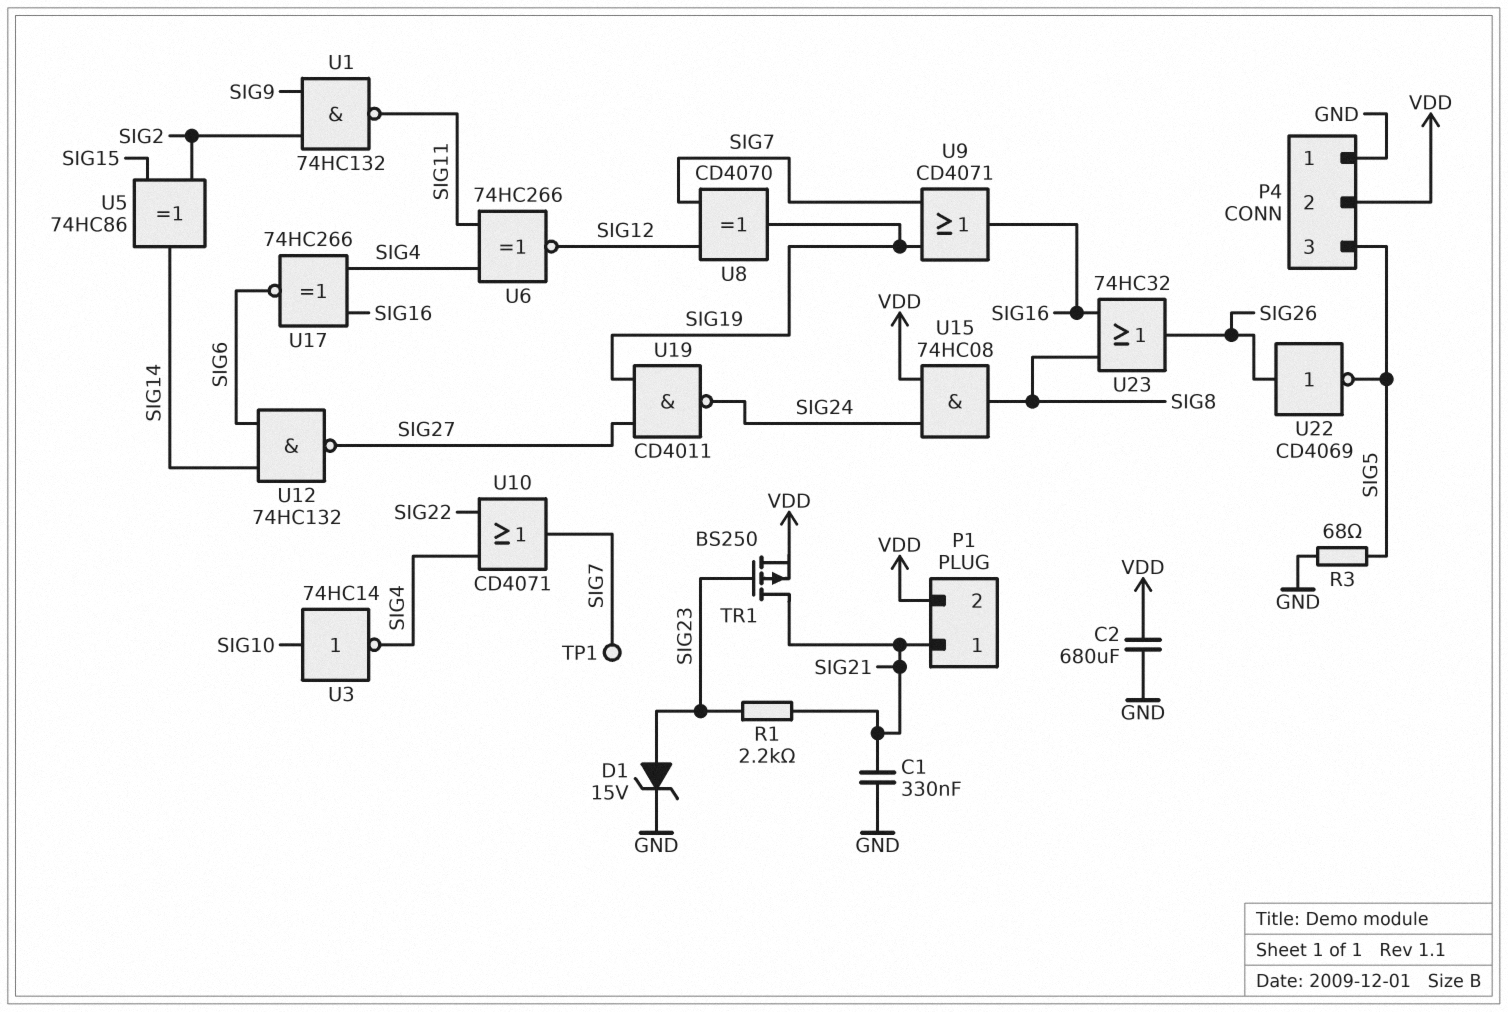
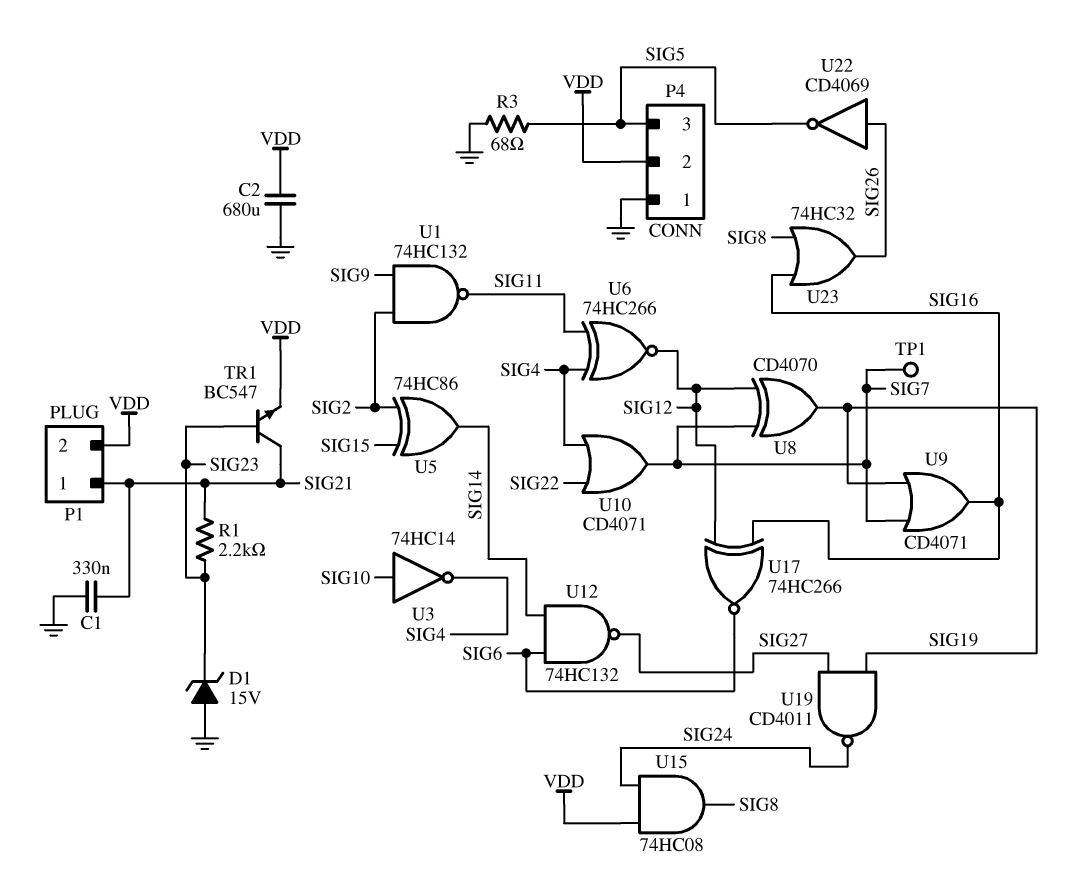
D1: zener 15V (A SIG23, K GND) -> zener 15V (A GND, K SIG23)
TR1: PMOS BS250 (G SIG23, D SIG21, S VDD) -> NPN BC547 (B SIG23, C SIG21, E VDD)
U17: XNOR 74HC266 (in SIG4, in SIG16, out SIG6) -> XNOR 74HC266 (in SIG12, in SIG16, out SIG6)

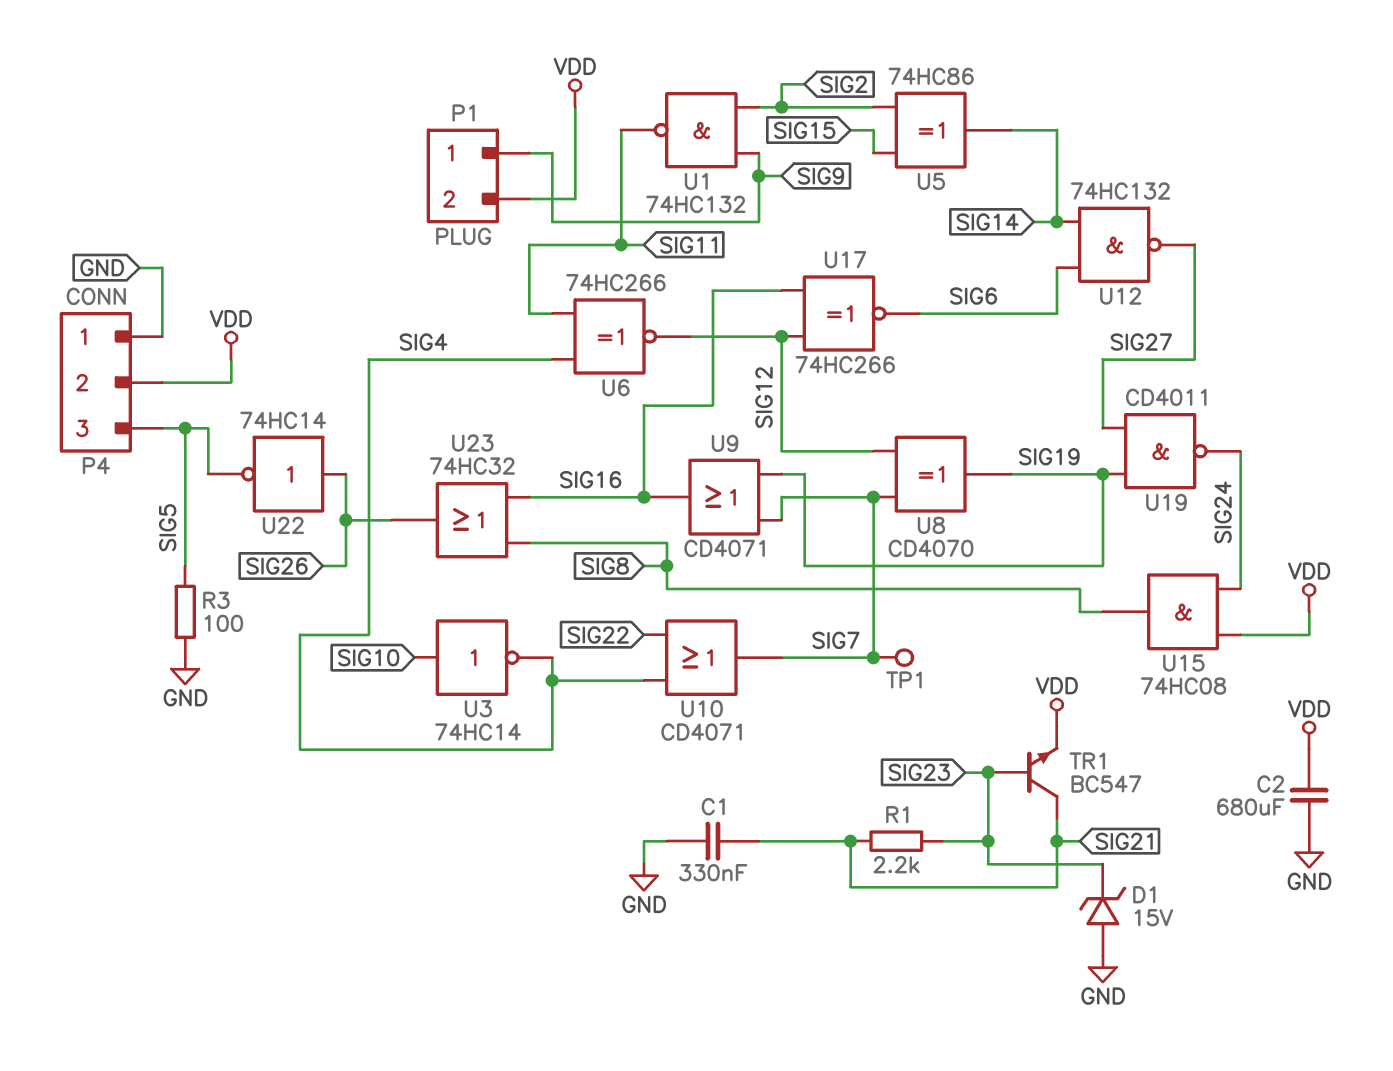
P1 pin 1: SIG21 -> SIG9
R3: 68 (GND, SIG5) -> 100 (GND, SIG5)
U22: NOT CD4069 (in SIG26, out SIG5) -> NOT 74HC14 (in SIG26, out SIG5)

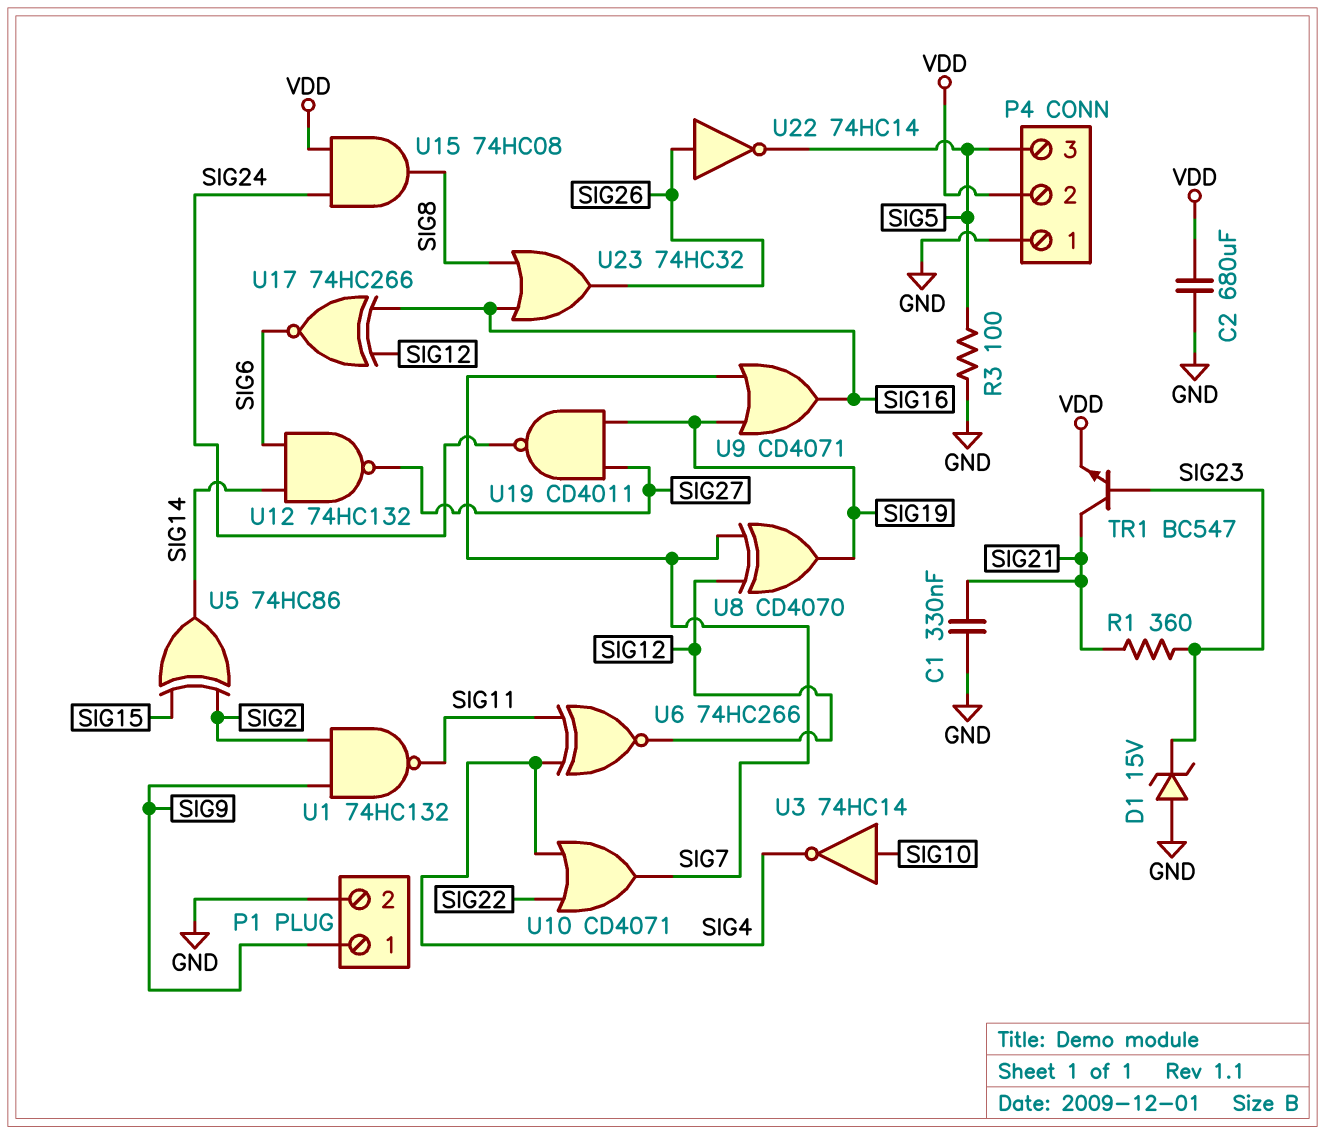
P1 pin 2: VDD -> GND
R1: 2.2k (SIG21, SIG23) -> 360 (SIG21, SIG23)
TP1: test point (SIG7) -> none

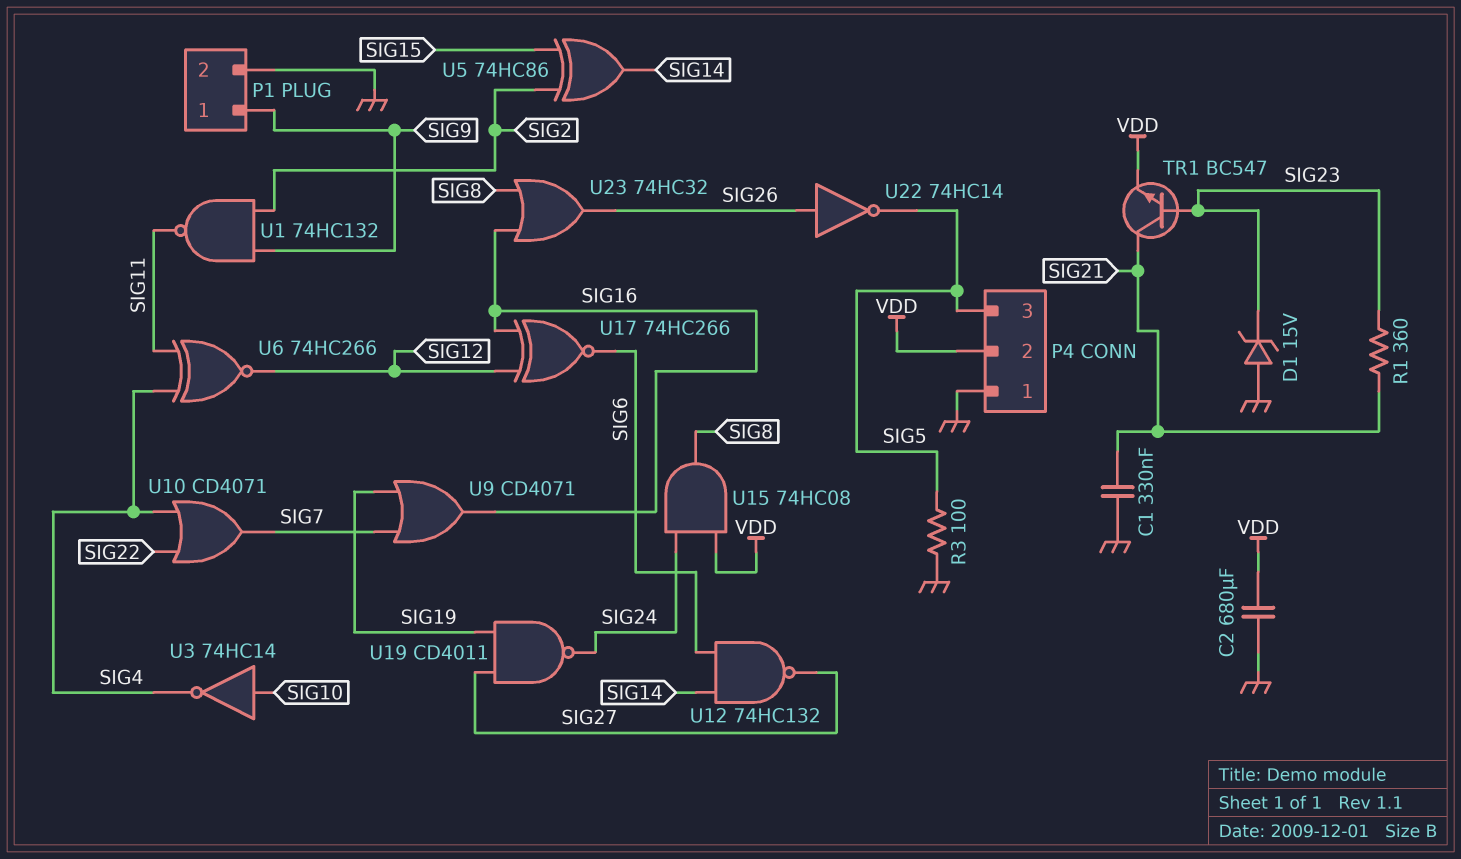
U8: XOR CD4070 (in SIG7, in SIG12, out SIG19) -> none

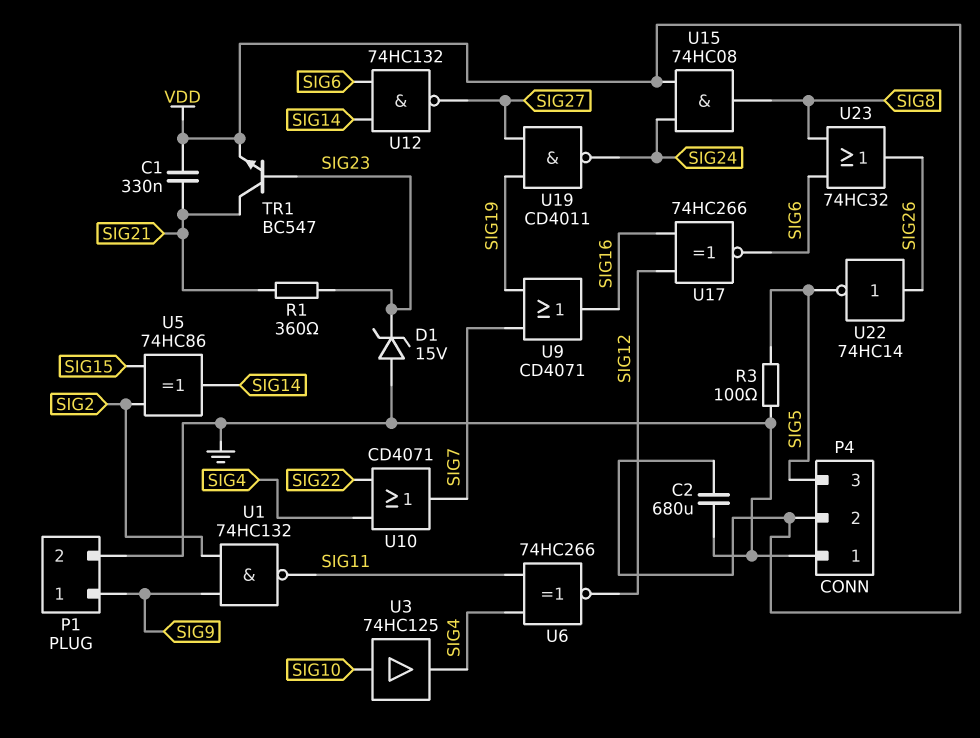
C1: 330nF (GND, SIG21) -> 330nF (SIG21, VDD)
U3: NOT 74HC14 (in SIG10, out SIG4) -> buffer 74HC125 (in SIG10, out SIG4)
U23: OR 74HC32 (in SIG8, in SIG16, out SIG26) -> OR 74HC32 (in SIG6, in SIG8, out SIG26)

